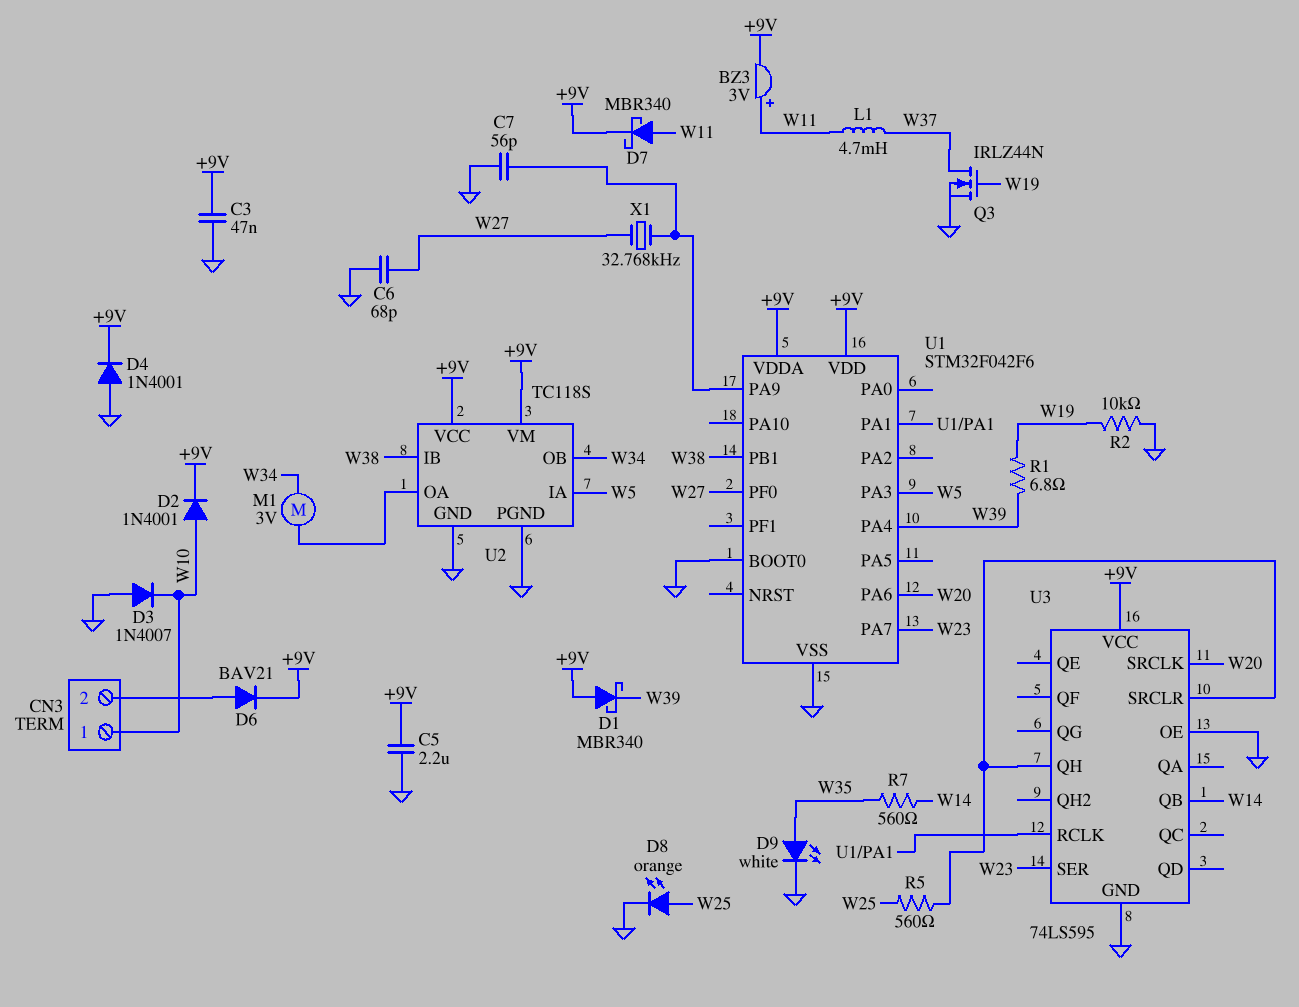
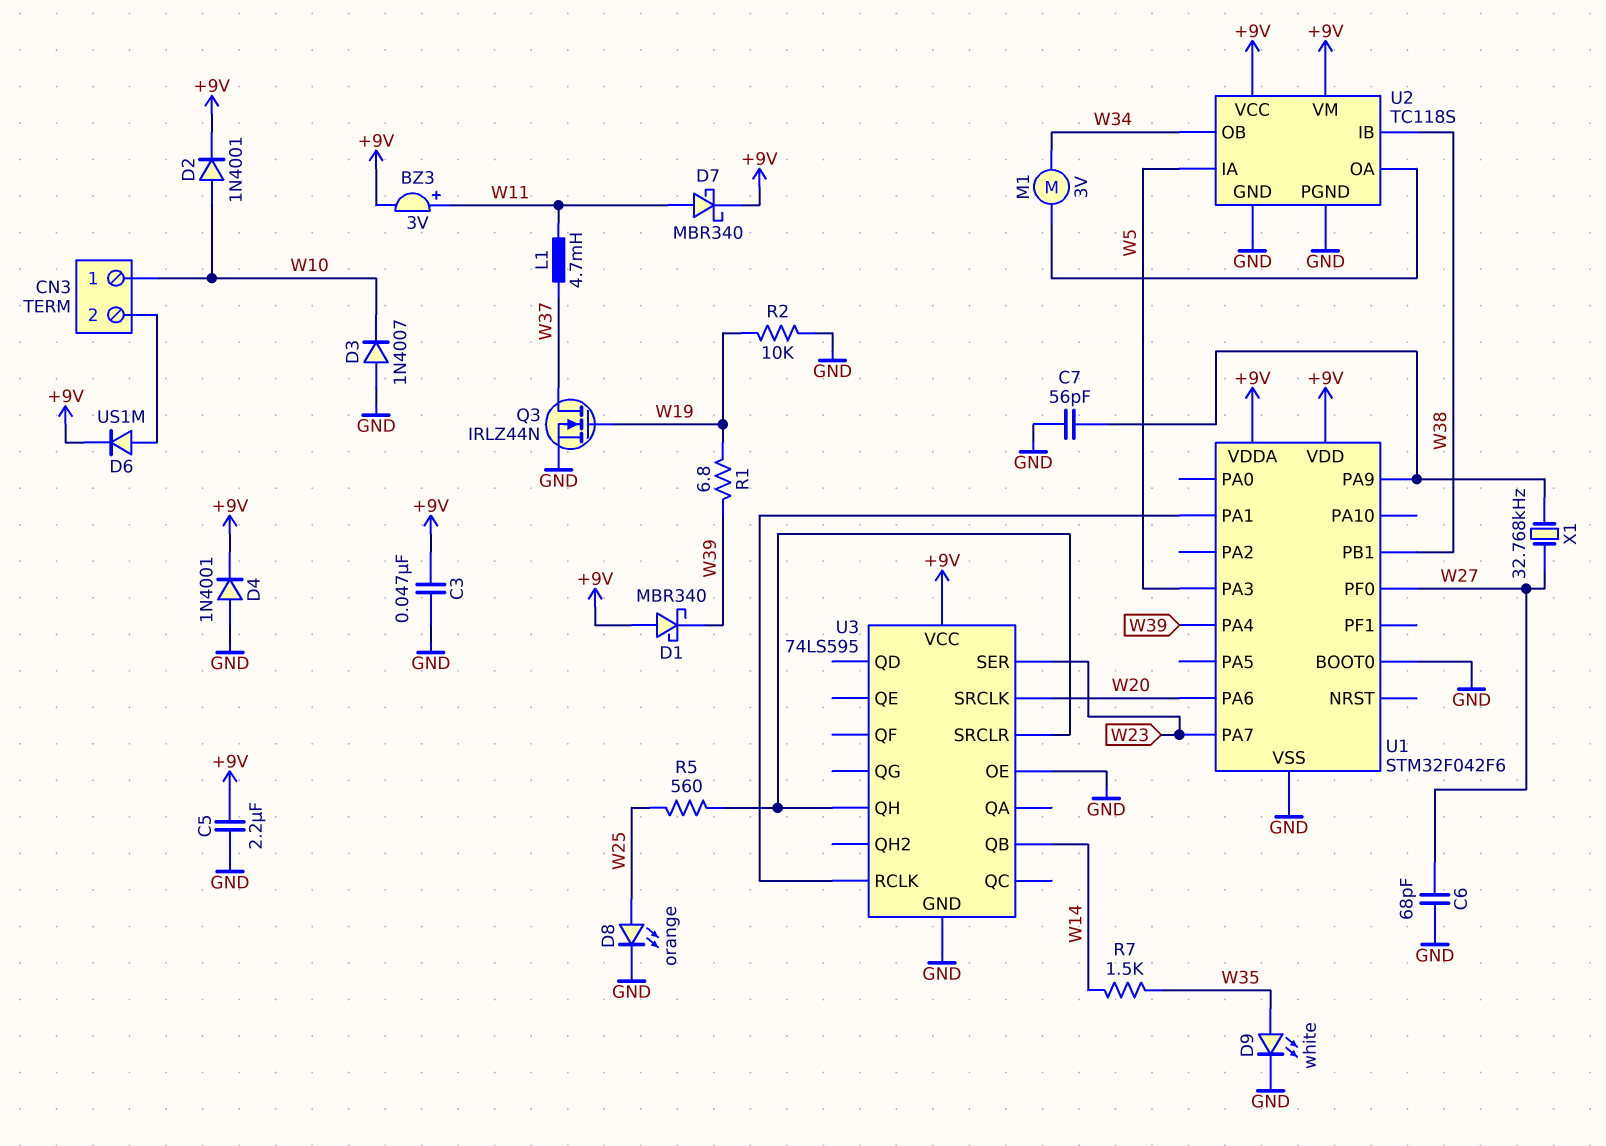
D6: diode BAV21 (A CN3/2, K +9V) -> diode US1M (A CN3/2, K +9V)
R7: 560 (W14, W35) -> 1.5k (W14, W35)

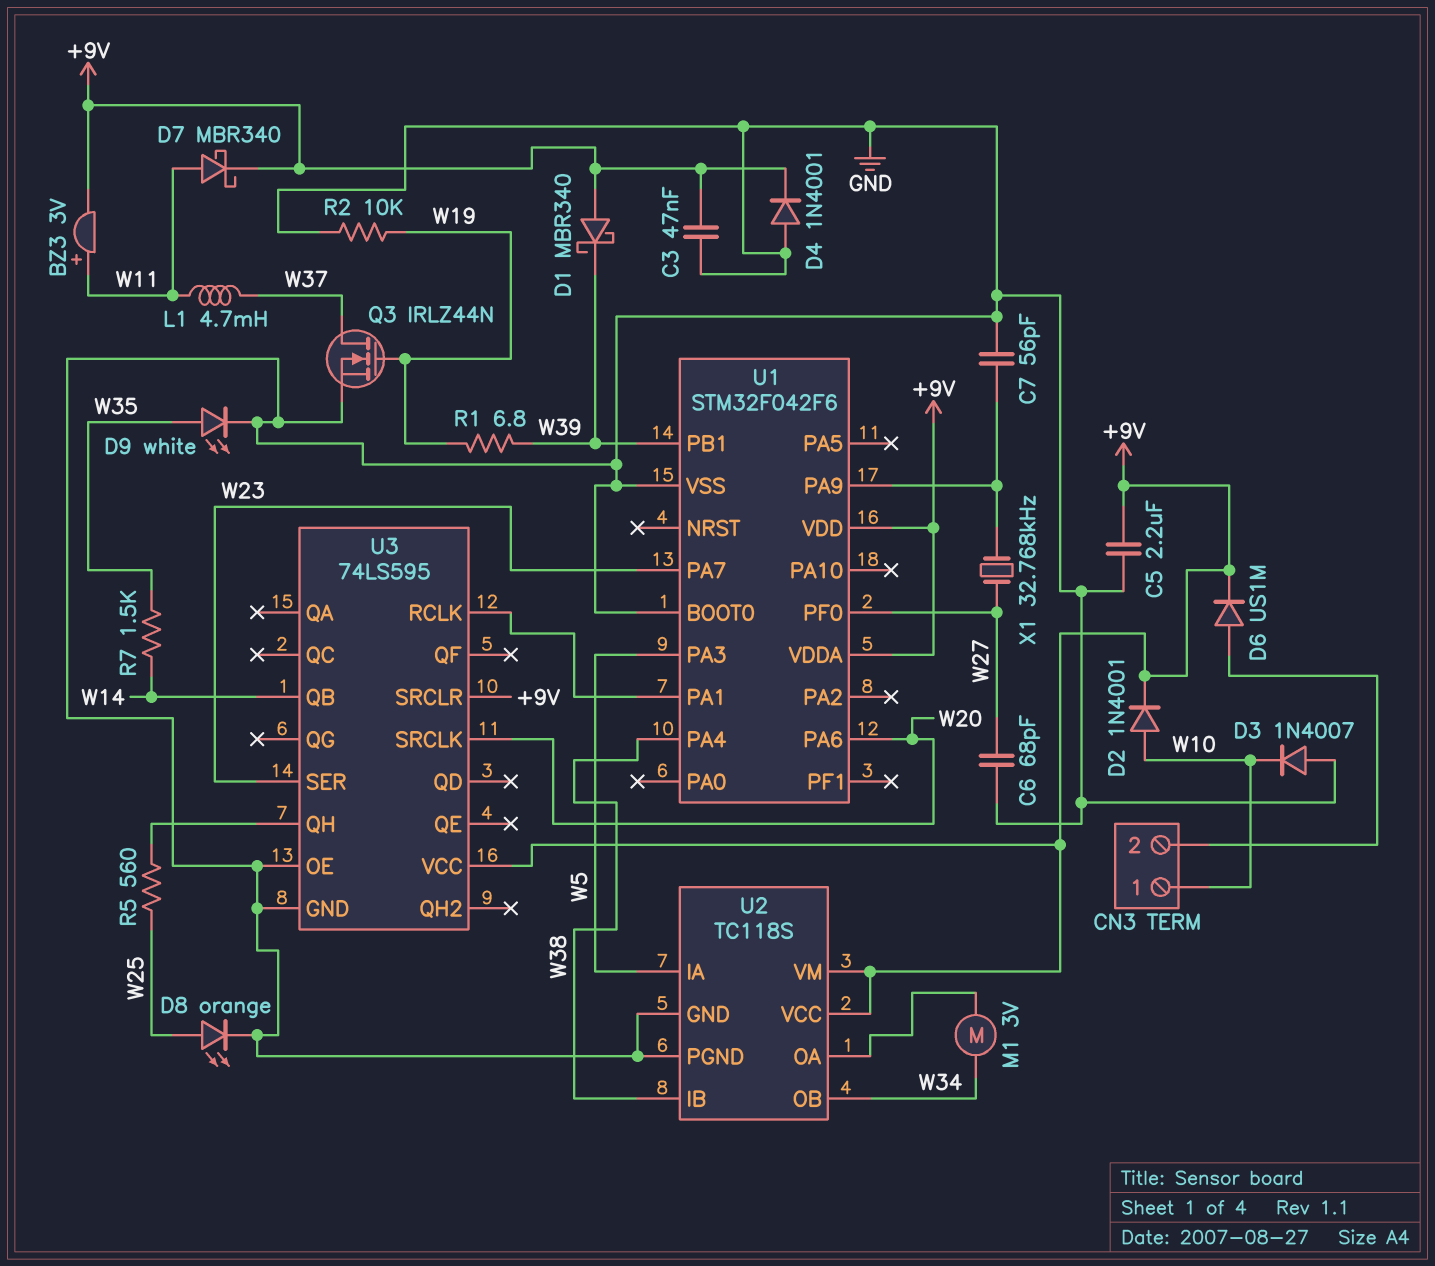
U1 pin PA4: W39 -> W38
U1 pin PB1: W38 -> W39
U3 pin SRCLR: U3/QH -> +9V

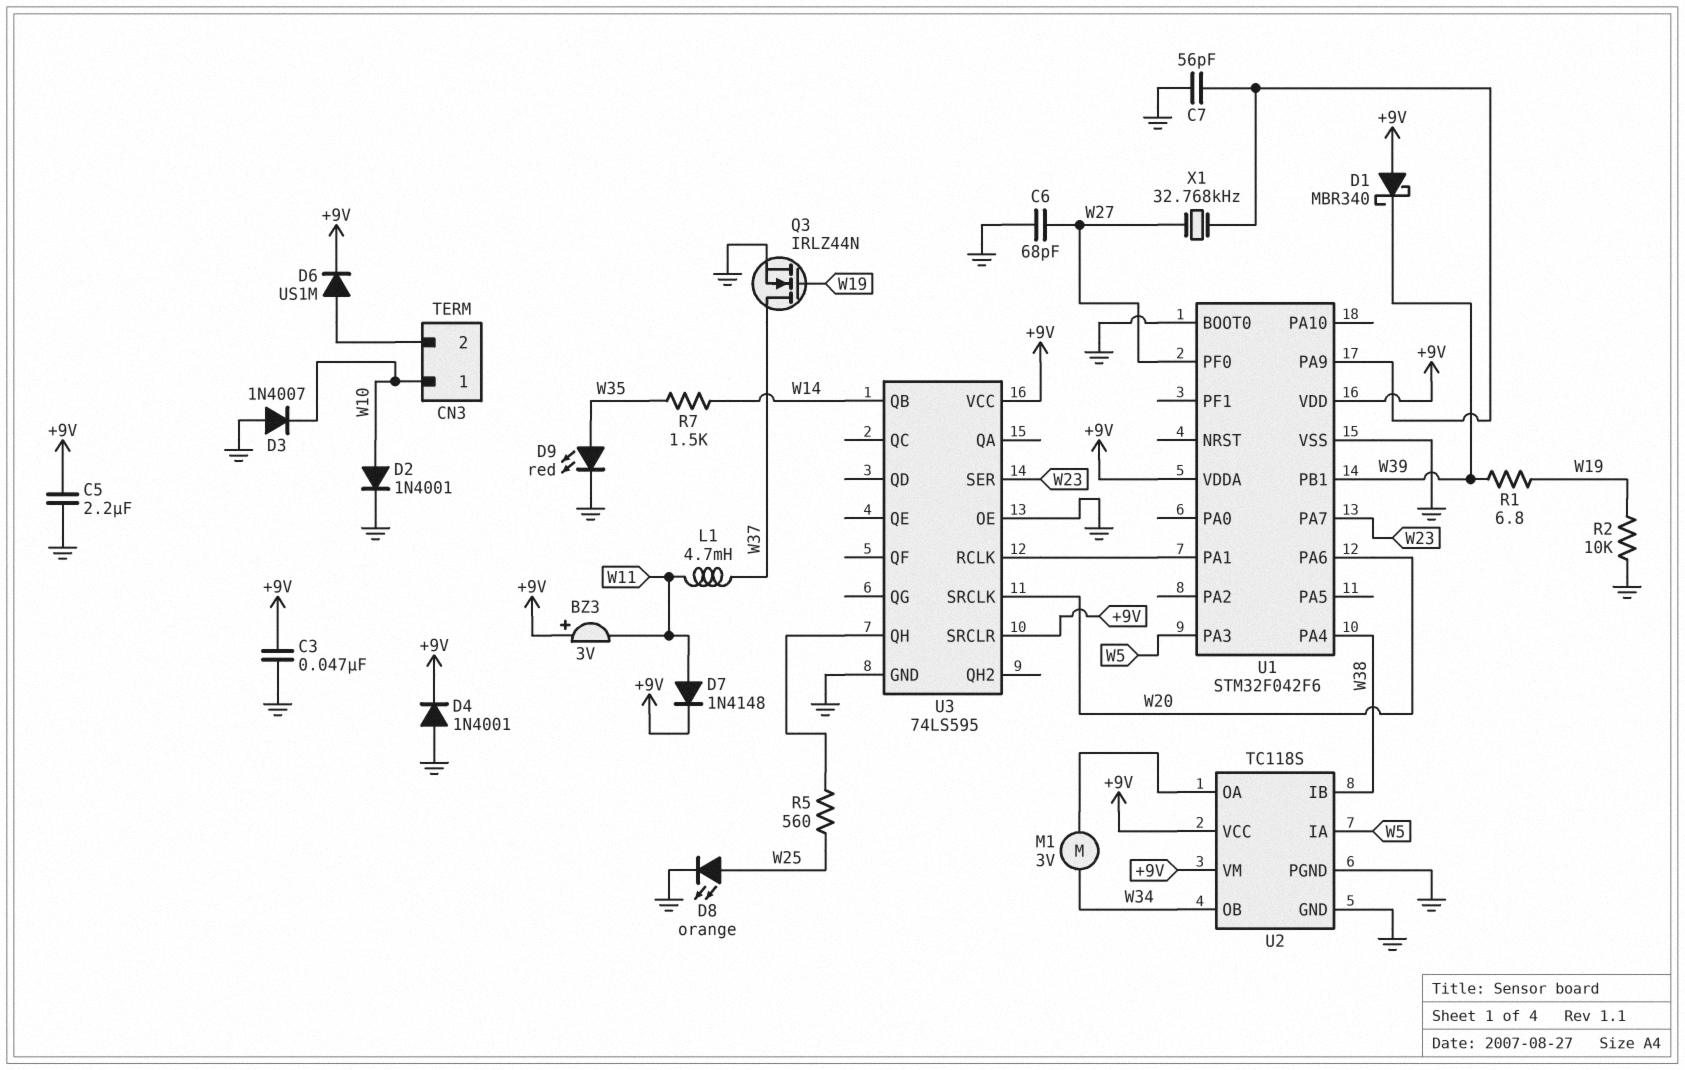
BZ3: buzzer 3V (plus W11, minus +9V) -> buzzer 3V (plus +9V, minus W11)
D2: diode 1N4001 (A W10, K +9V) -> diode 1N4001 (A W10, K GND)
D7: schottky MBR340 (A W11, K +9V) -> diode 1N4148 (A W11, K +9V)
D9: LED white (A W35, K GND) -> LED red (A W35, K GND)

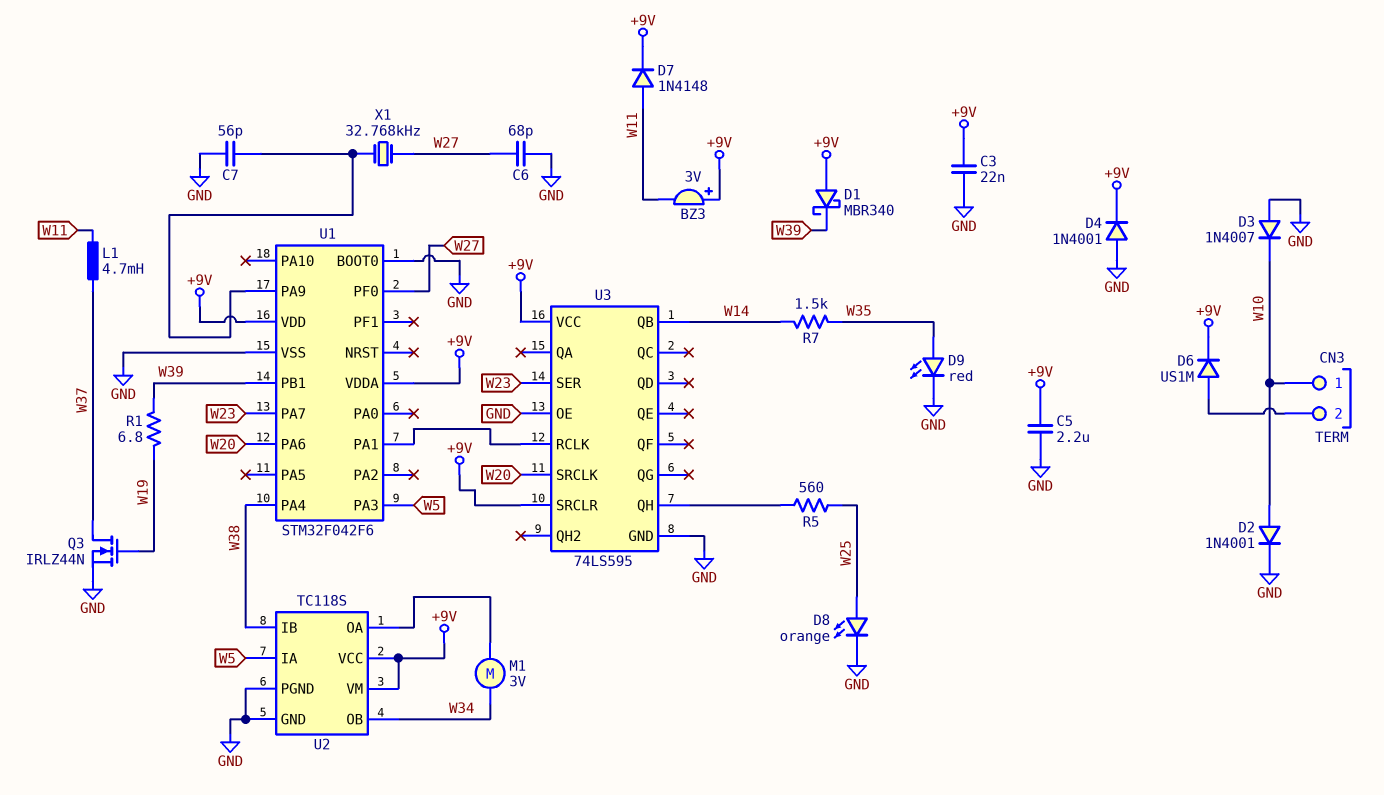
C3: 47nF (+9V, GND) -> 22nF (+9V, GND)
R2: 10k (GND, W19) -> none

